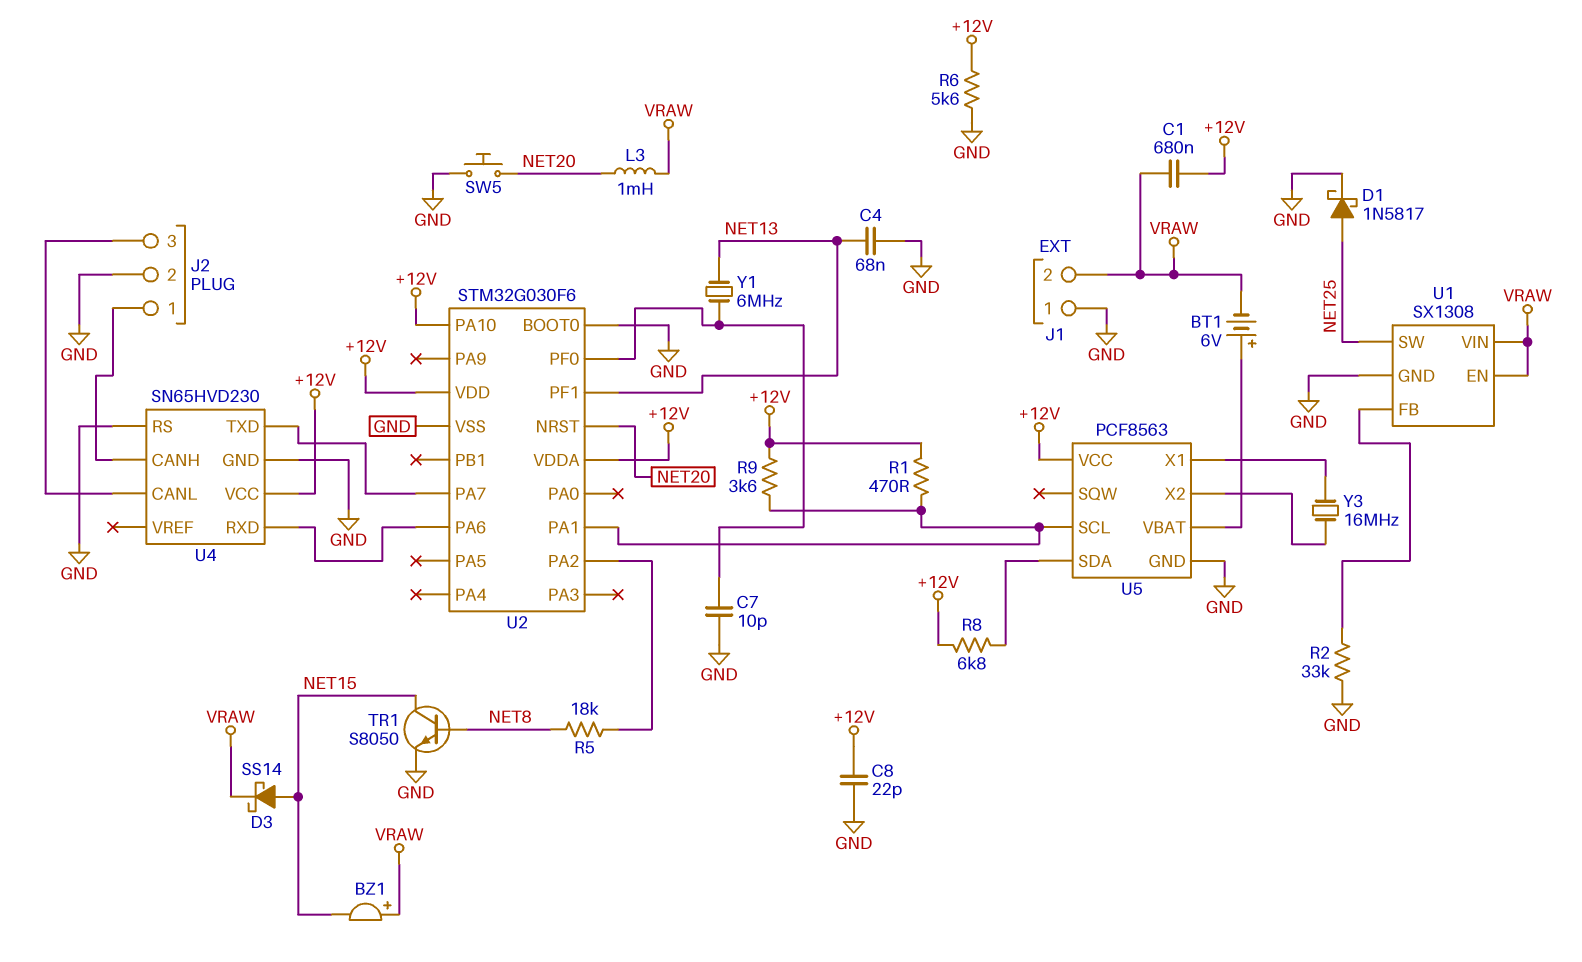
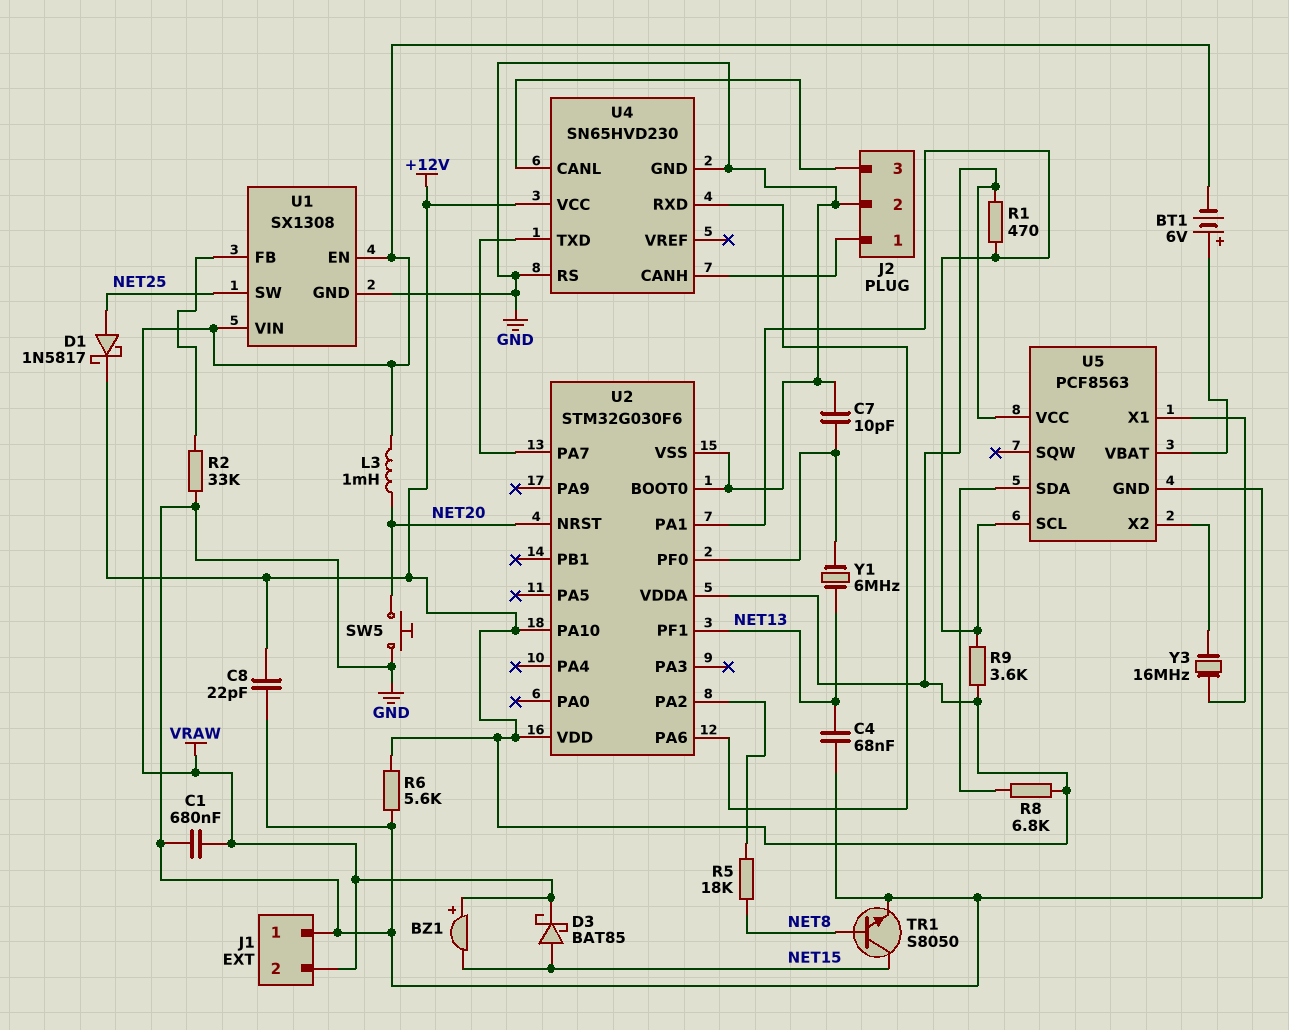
C1: 680nF (+12V, VRAW) -> 680nF (GND, VRAW)
D1: schottky 1N5817 (A NET25, K GND) -> schottky 1N5817 (A NET25, K +12V)
D3: schottky SS14 (A NET15, K VRAW) -> schottky BAT85 (A NET15, K VRAW)

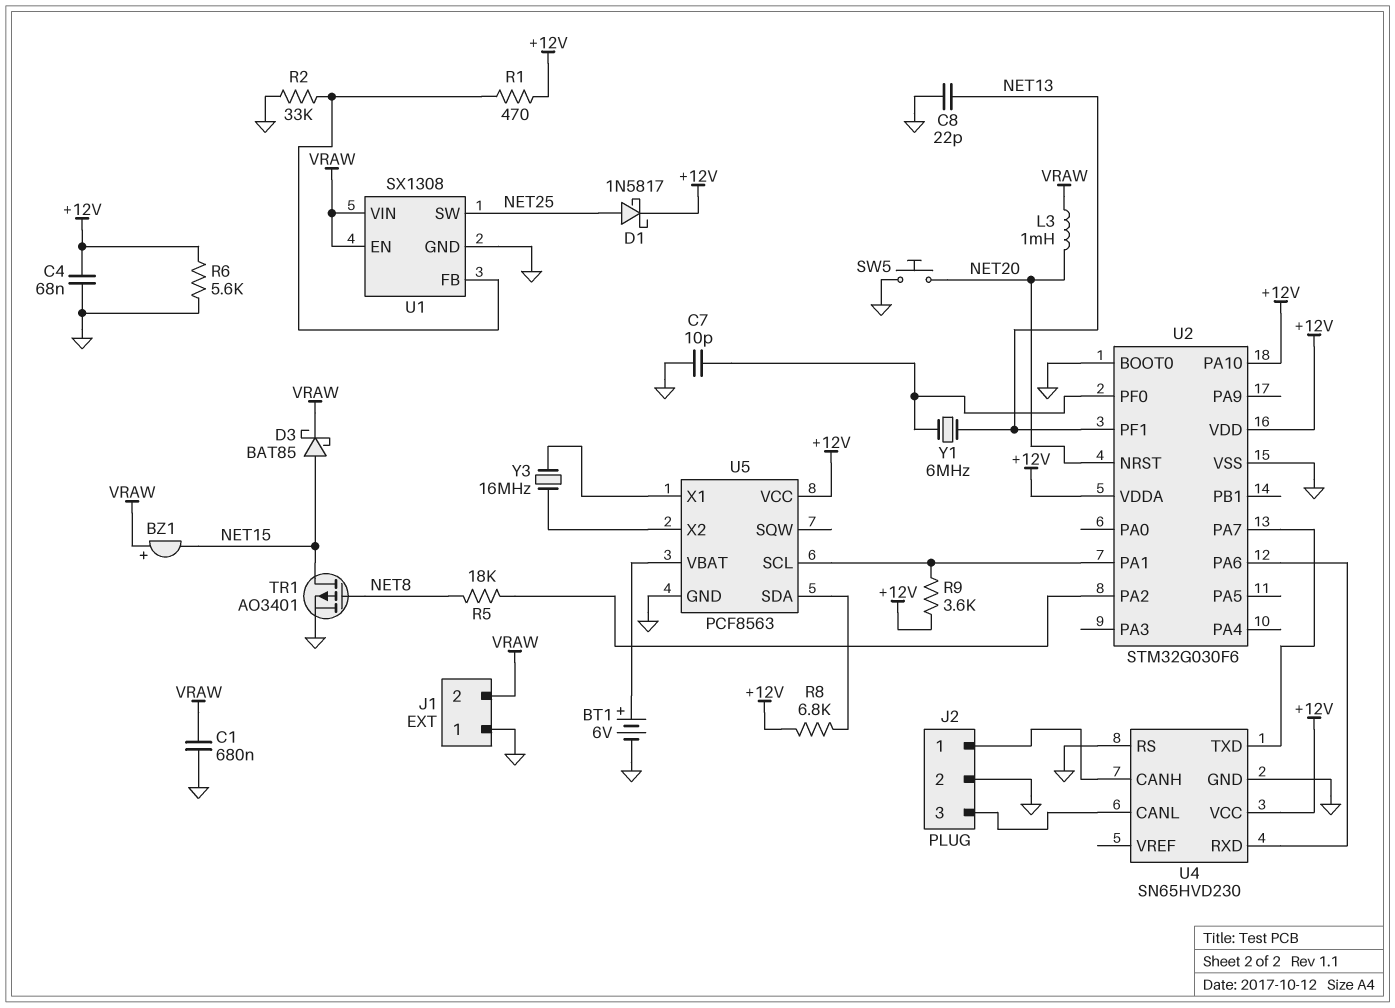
BT1: 6V (plus U5/VBAT, minus VRAW) -> 6V (plus U5/VBAT, minus GND)
C4: 68nF (GND, NET13) -> 68nF (+12V, GND)
C8: 22pF (+12V, GND) -> 22pF (GND, NET13)
R1: 470 (+12V, U2/PA1) -> 470 (+12V, U1/FB)
TR1: NPN S8050 (B NET8, C NET15, E GND) -> PMOS AO3401 (G NET8, D NET15, S GND)

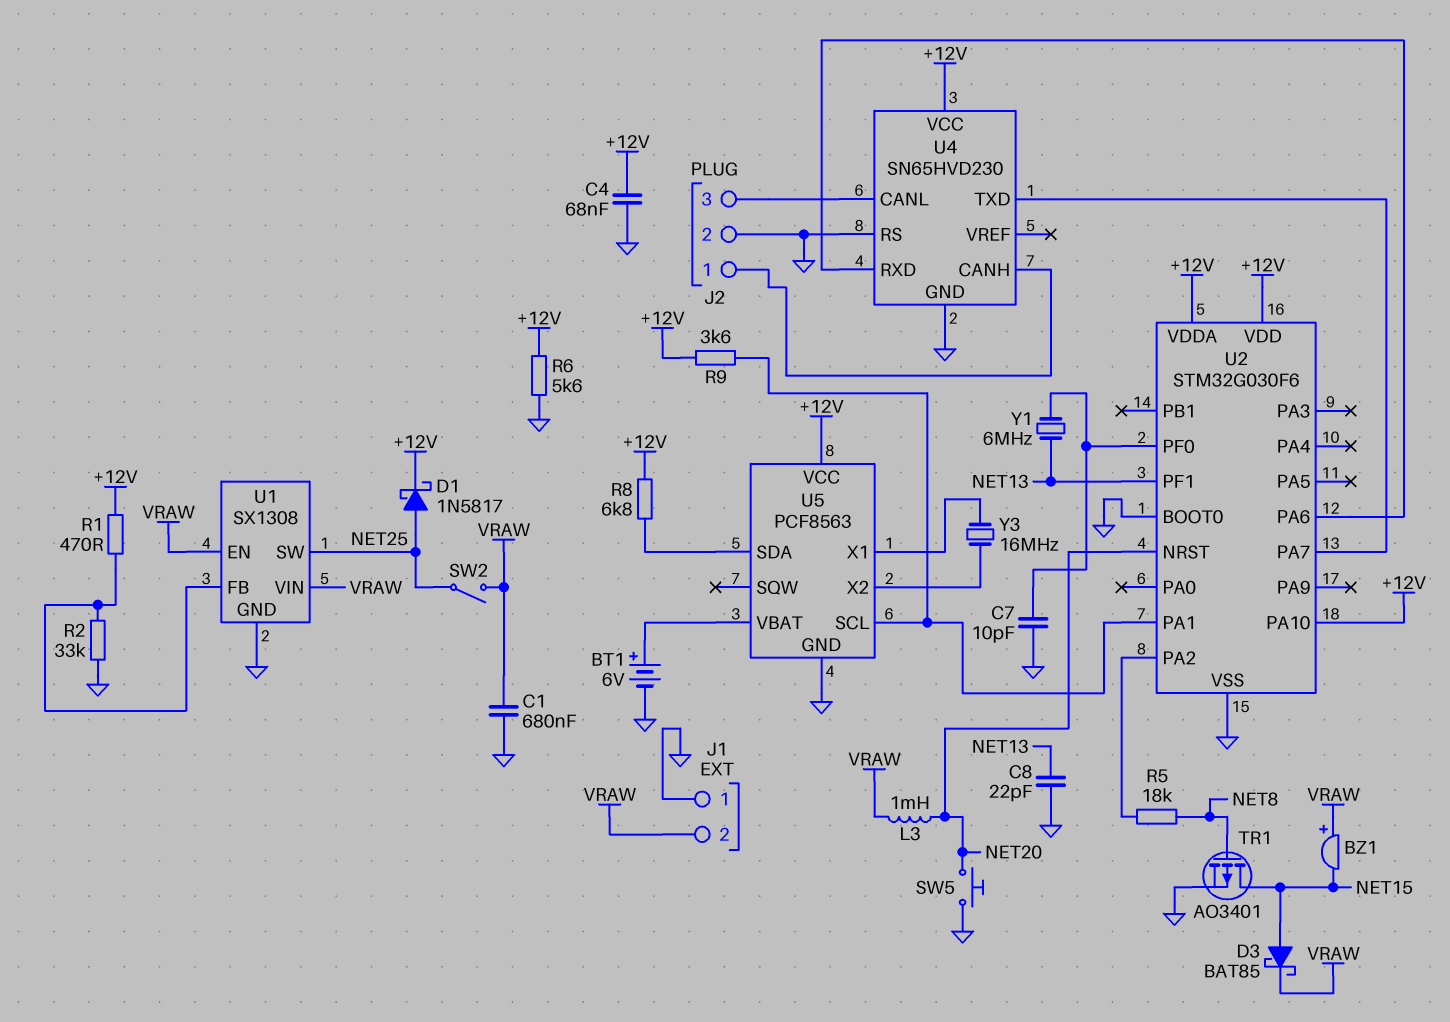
SW2: none -> switch (NET25, VRAW)

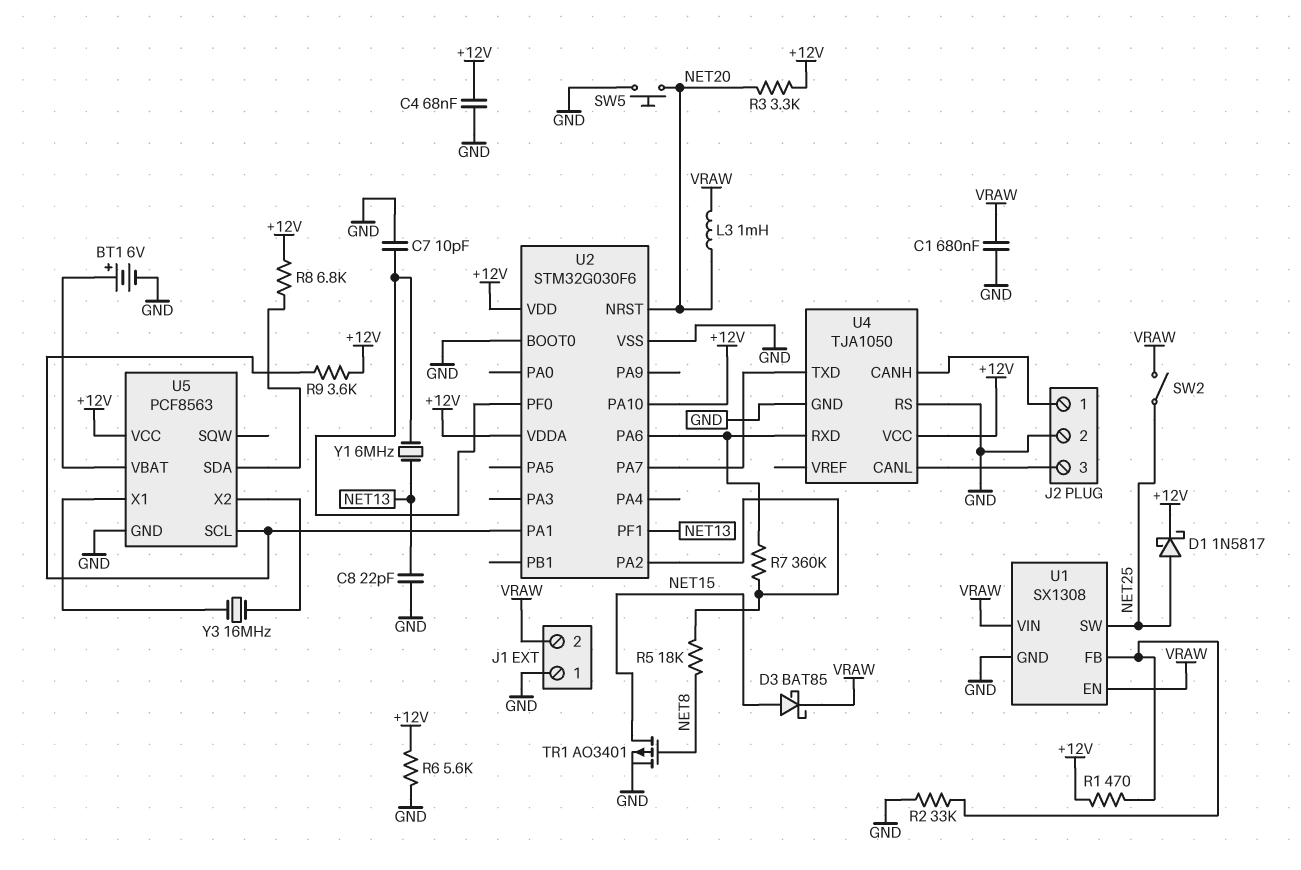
BZ1: buzzer (plus VRAW, minus NET15) -> none
R3: none -> 3.3k (+12V, NET20)
R7: none -> 360k (U2/PA2, U2/PA6)
U4: SN65HVD230 -> TJA1050

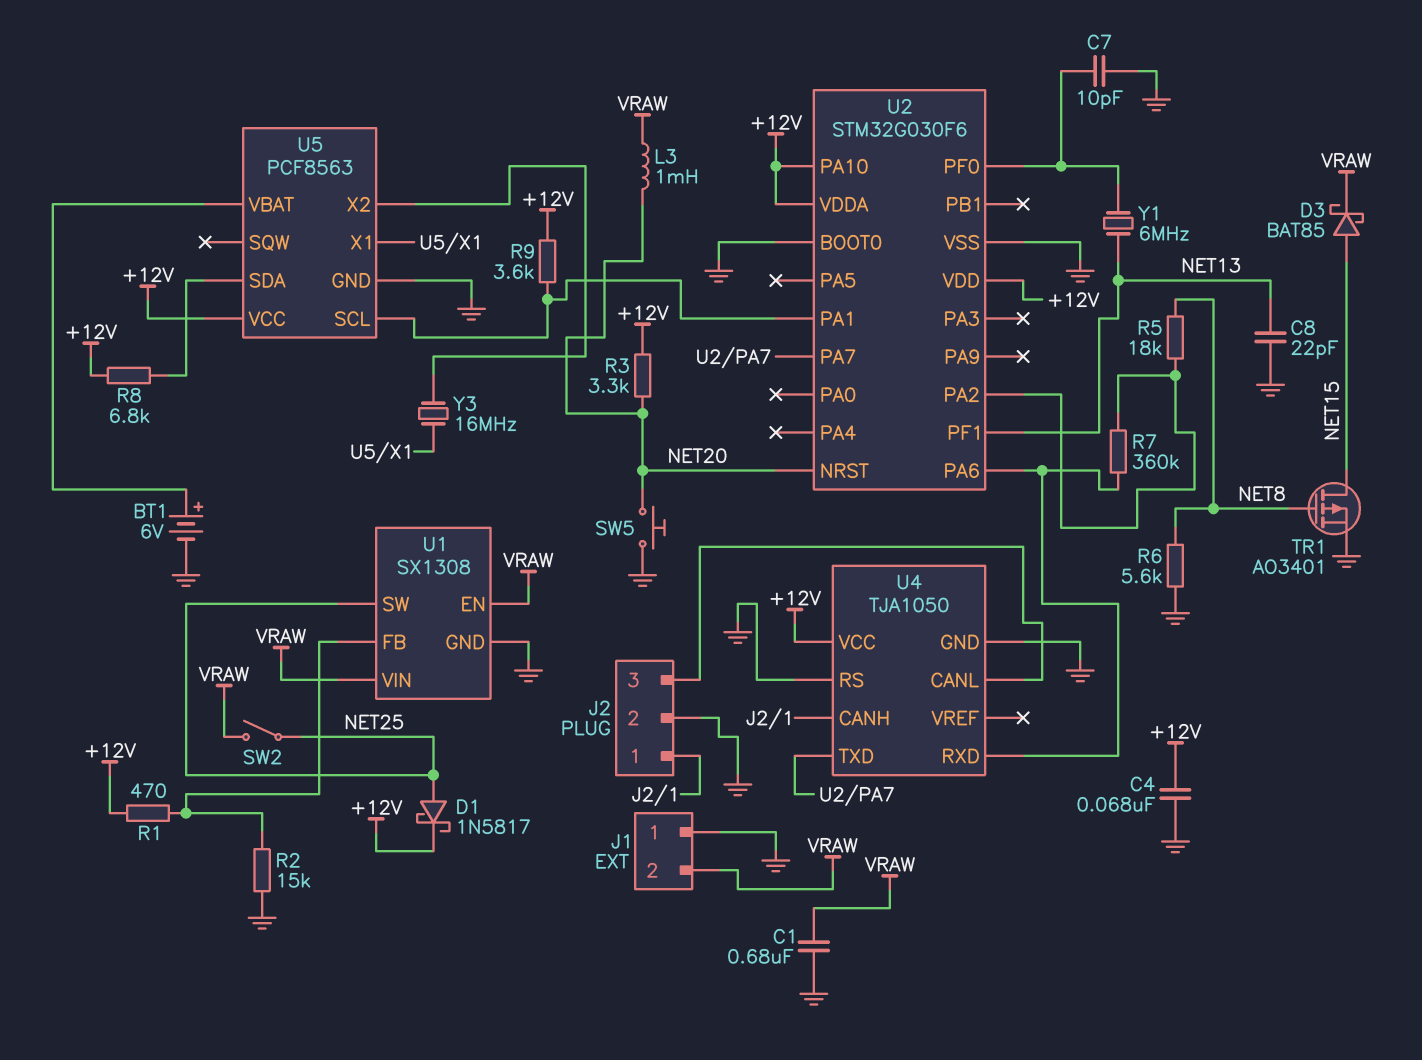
R2: 33k (GND, U1/FB) -> 15k (GND, U1/FB)
R6: 5.6k (+12V, GND) -> 5.6k (GND, NET8)

